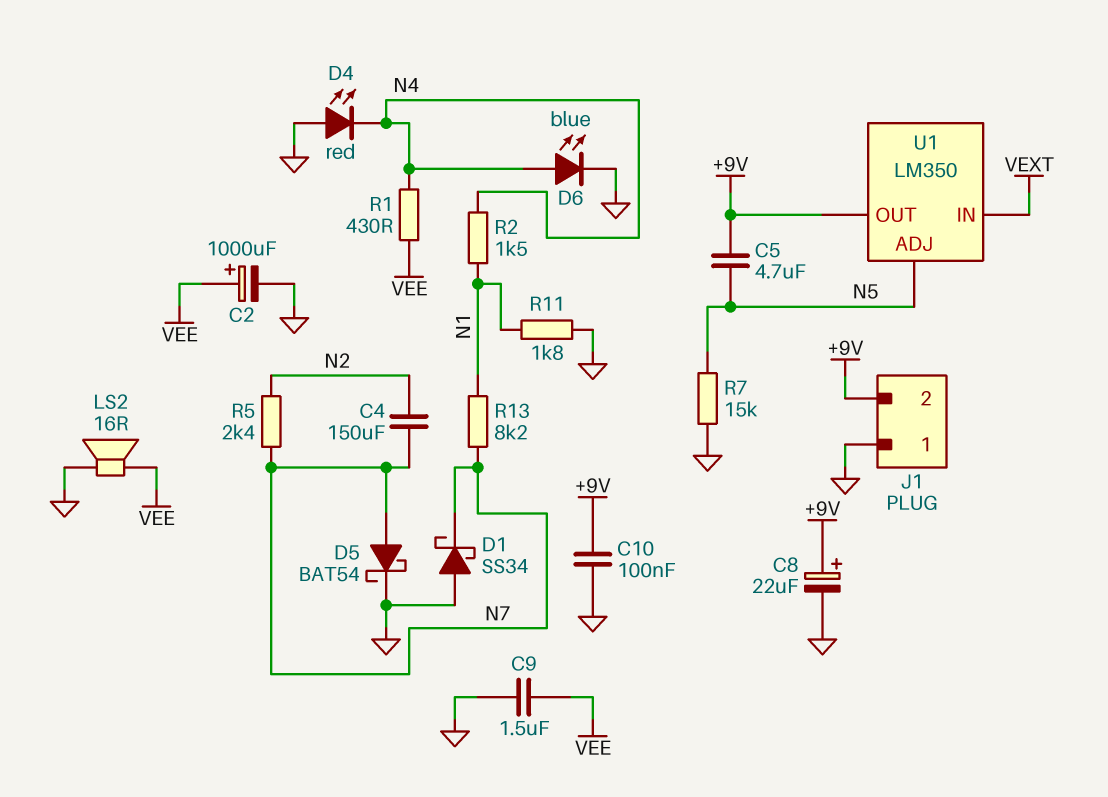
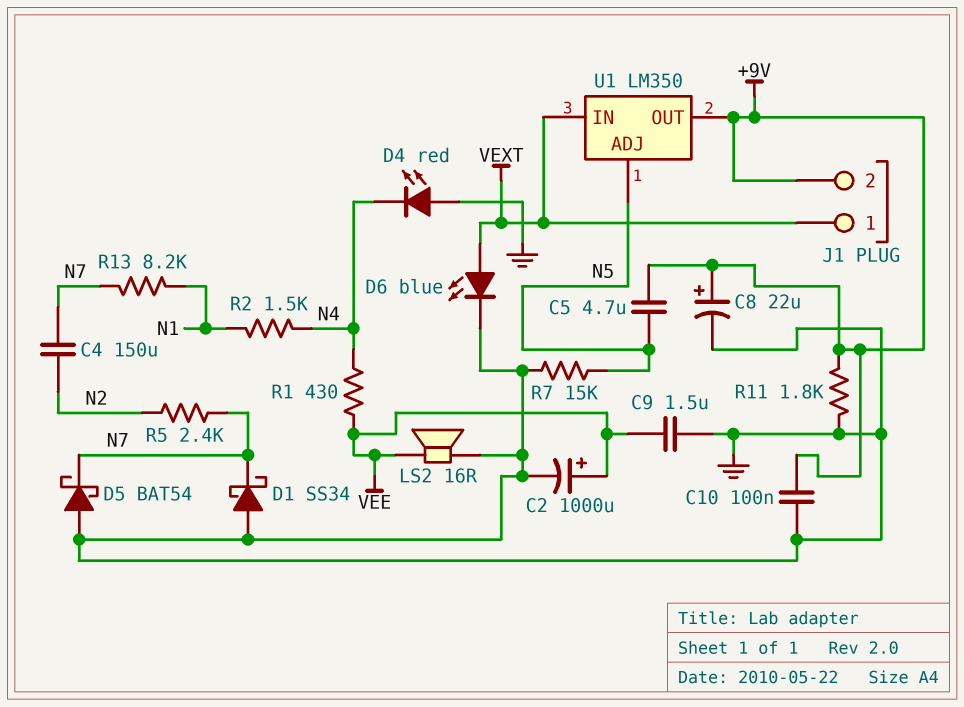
D5: schottky BAT54 (A N7, K GND) -> schottky BAT54 (A GND, K N7)
D6: LED blue (A N4, K GND) -> LED blue (A VEXT, K GND)
J1 pin 1: GND -> VEXT
R11: 1.8k (GND, N1) -> 1.8k (+9V, GND)

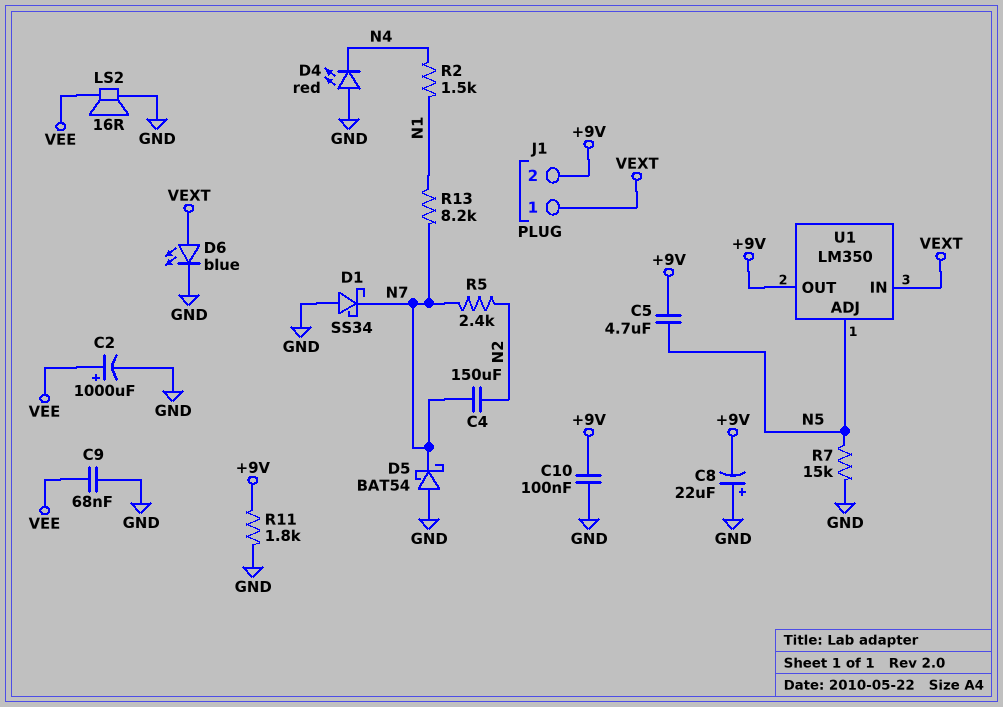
C8: 22uF (plus +9V, minus GND) -> 22uF (plus GND, minus +9V)
C9: 1.5uF (GND, VEE) -> 68nF (GND, VEE)
R1: 430 (N4, VEE) -> none

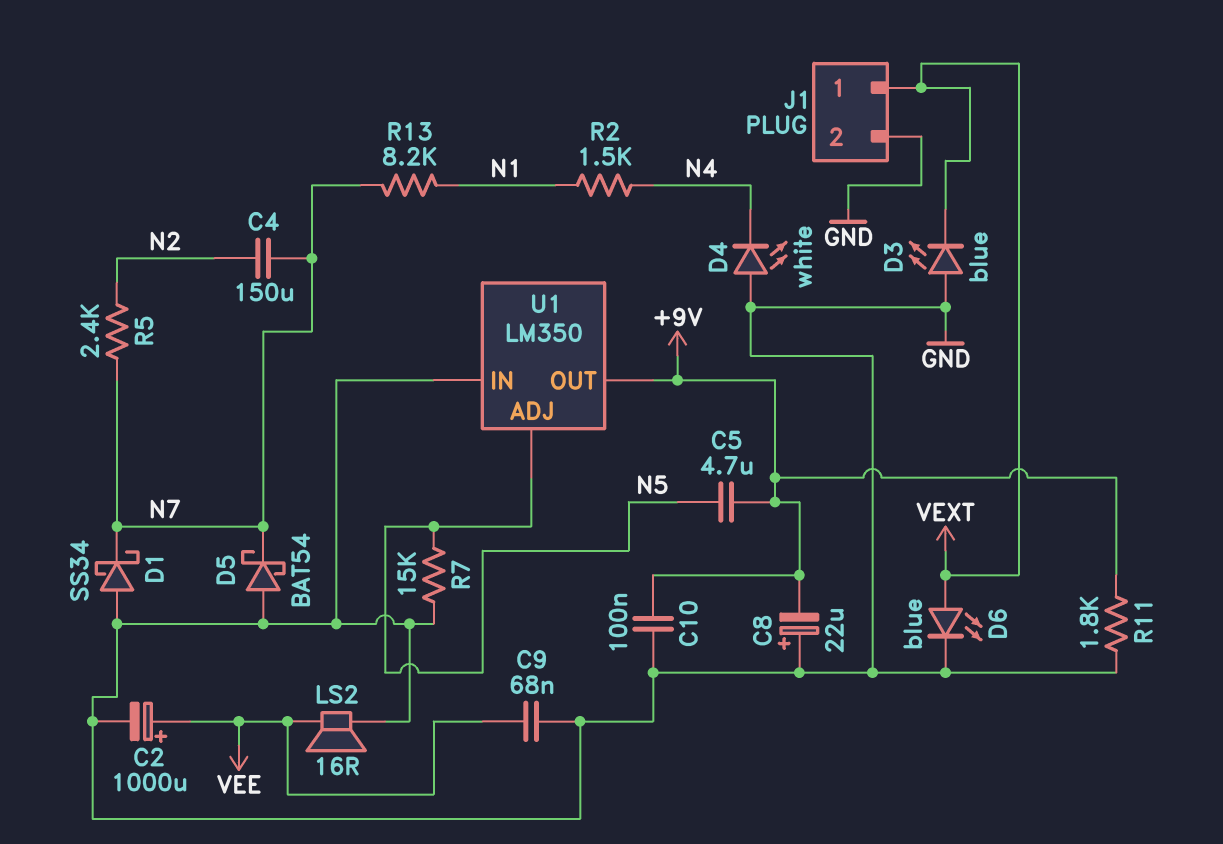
D3: none -> LED blue (A GND, K VEXT)
D4: LED red (A GND, K N4) -> LED white (A GND, K N4)
J1 pin 2: +9V -> GND
U1 pin IN: VEXT -> GND

